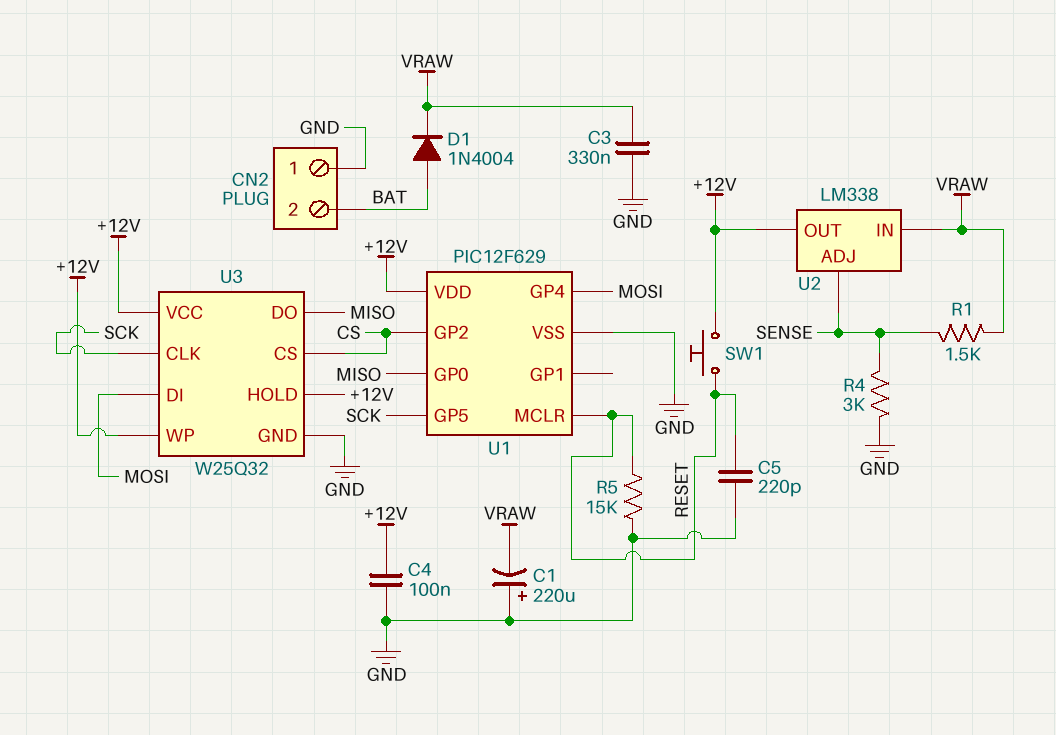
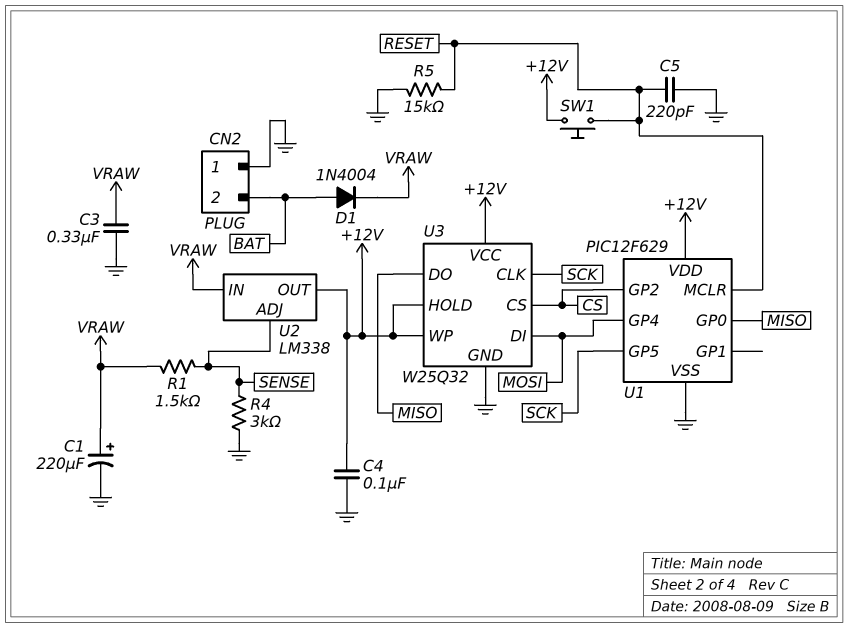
C1: 220uF (plus GND, minus VRAW) -> 220uF (plus VRAW, minus GND)

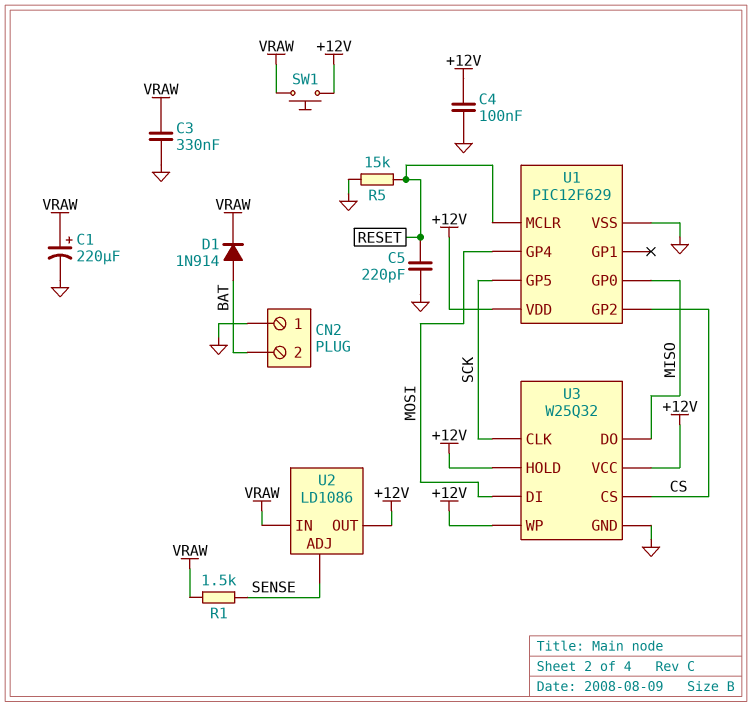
D1: diode 1N4004 (A BAT, K VRAW) -> diode 1N914 (A BAT, K VRAW)
R4: 3k (GND, SENSE) -> none
SW1: button (+12V, RESET) -> button (+12V, VRAW)
U2: LM338 -> LD1086

